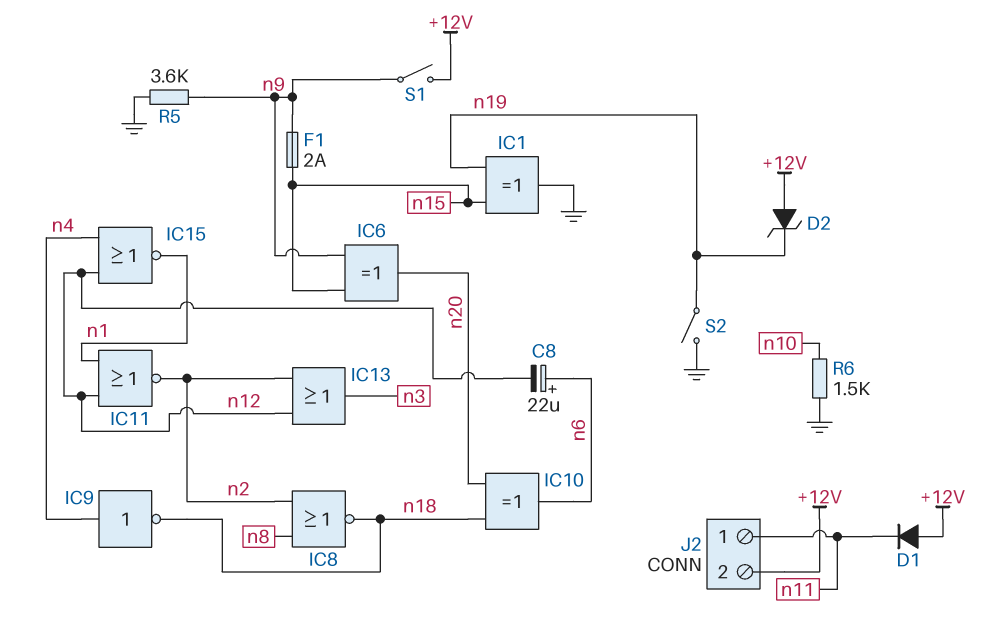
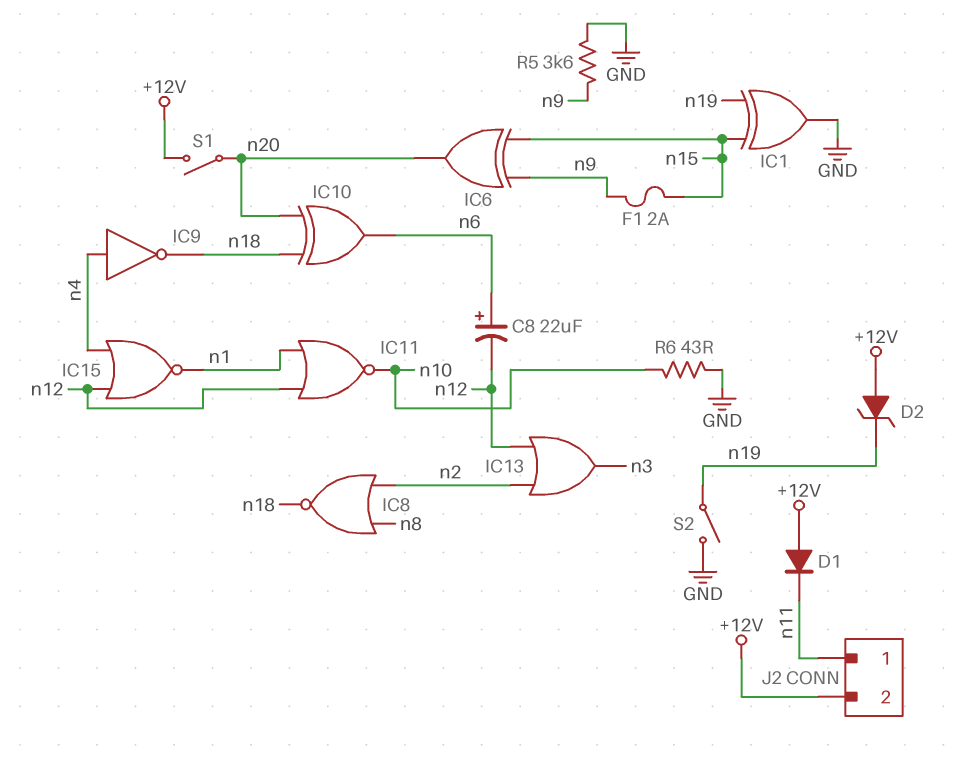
IC11: NOR (in n1, in n12, out n2) -> NOR (in n1, in n12, out n10)
R6: 1.5k (GND, n10) -> 43 (GND, n10)
S1: switch (+12V, n9) -> switch (+12V, n20)

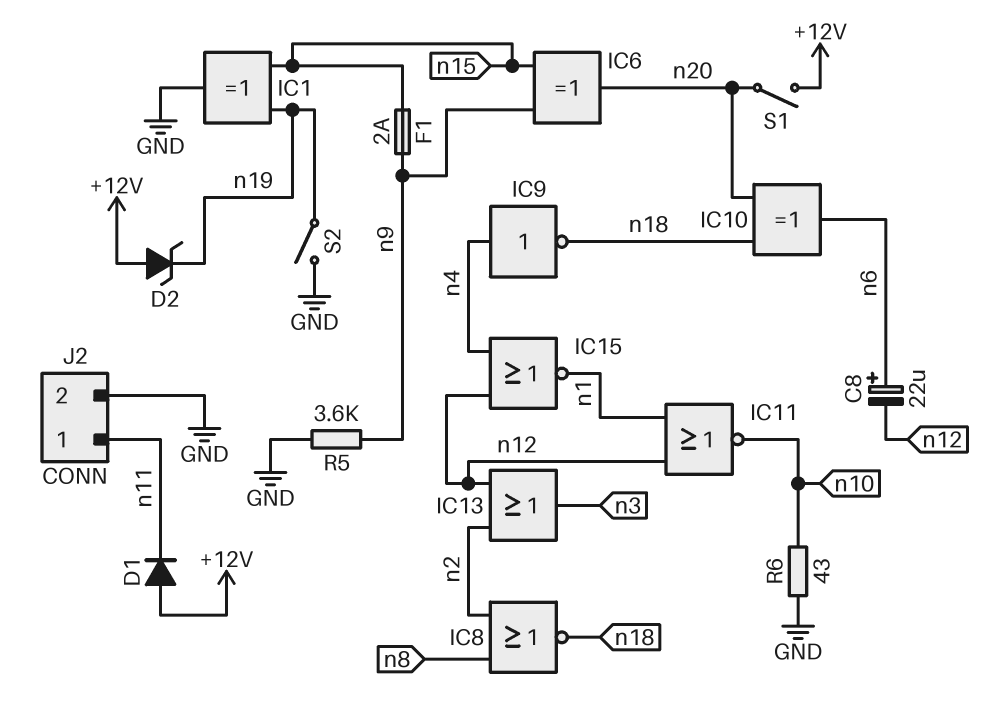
J2 pin 2: +12V -> GND

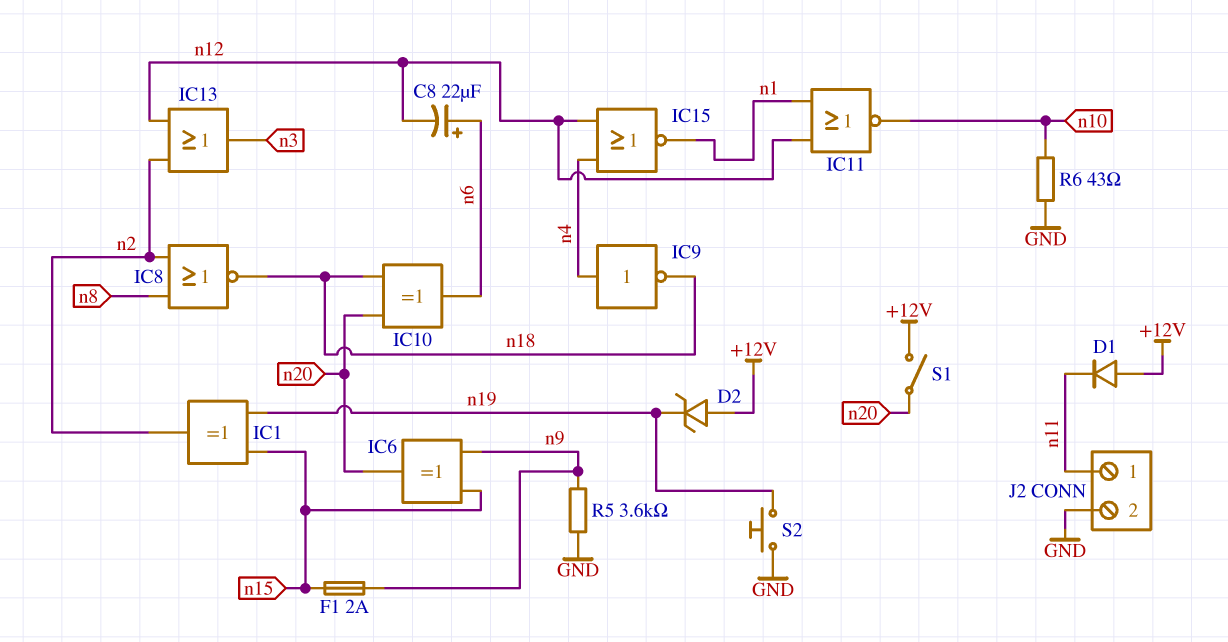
IC1: XOR (in n15, in n19, out GND) -> XOR (in n15, in n19, out n2)
S2: switch (GND, n19) -> button (GND, n19)

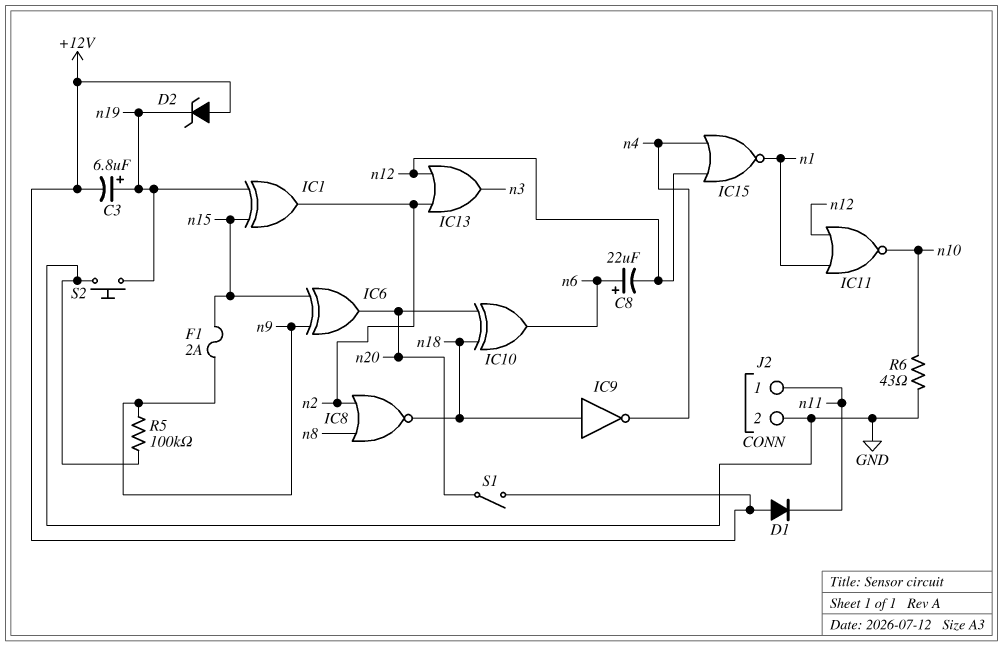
C3: none -> 6.8uF (plus n19, minus +12V)
IC9: NOT (in n4, out n18) -> NOT (in n18, out n4)
R5: 3.6k (GND, n9) -> 100k (GND, n9)

